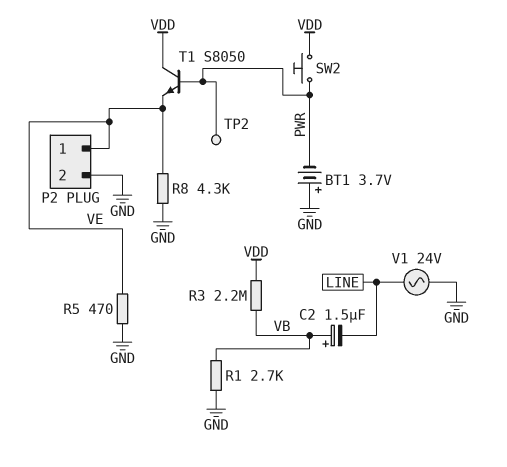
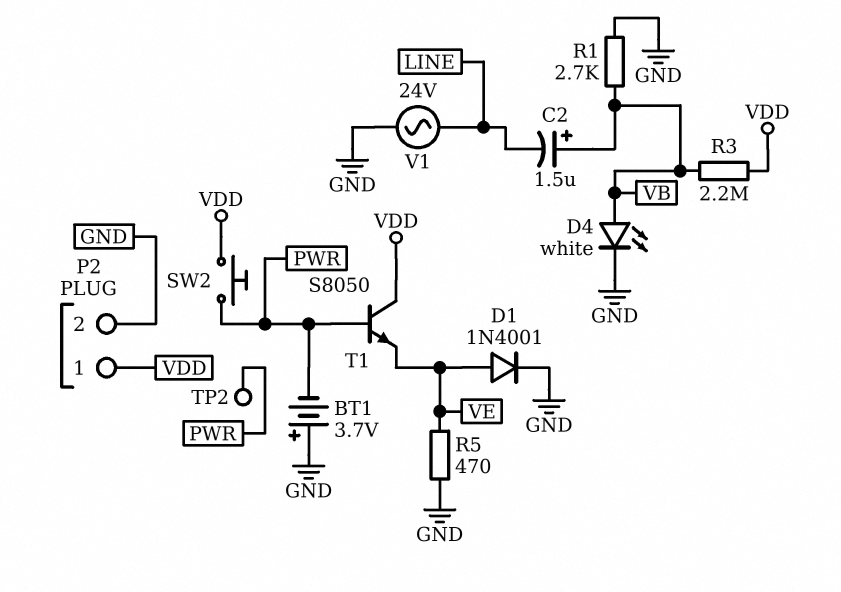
D1: none -> diode 1N4001 (A VE, K GND)
D4: none -> LED white (A VB, K GND)
P2 pin 1: VE -> VDD
R8: 4.3k (GND, VE) -> none

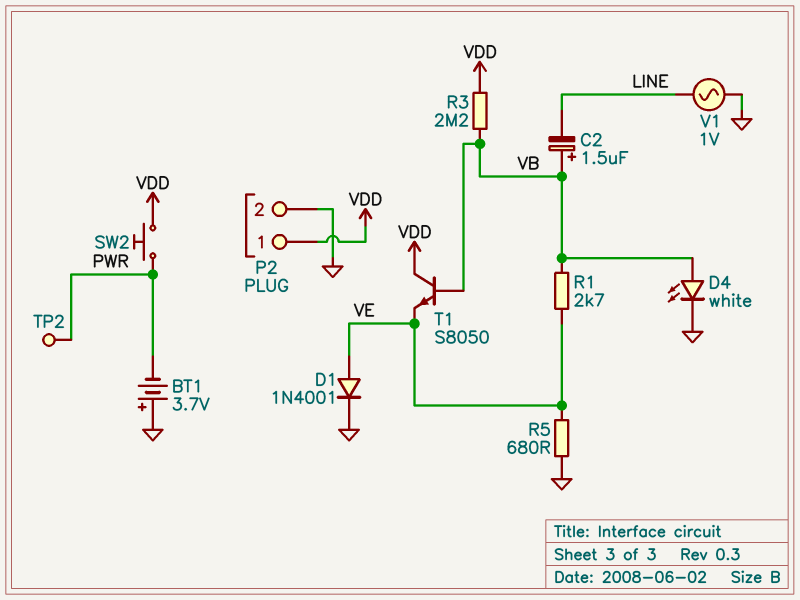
R1: 2.7k (GND, VB) -> 2.7k (VB, VE)
R5: 470 (GND, VE) -> 680 (GND, VE)
T1: NPN S8050 (B PWR, C VDD, E VE) -> NPN S8050 (B VB, C VDD, E VE)
V1: AC 24V (GND, LINE) -> AC 1V (GND, LINE)

